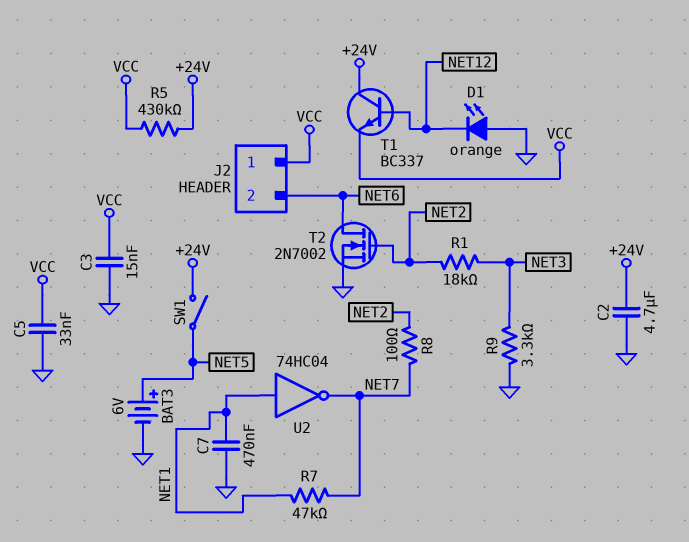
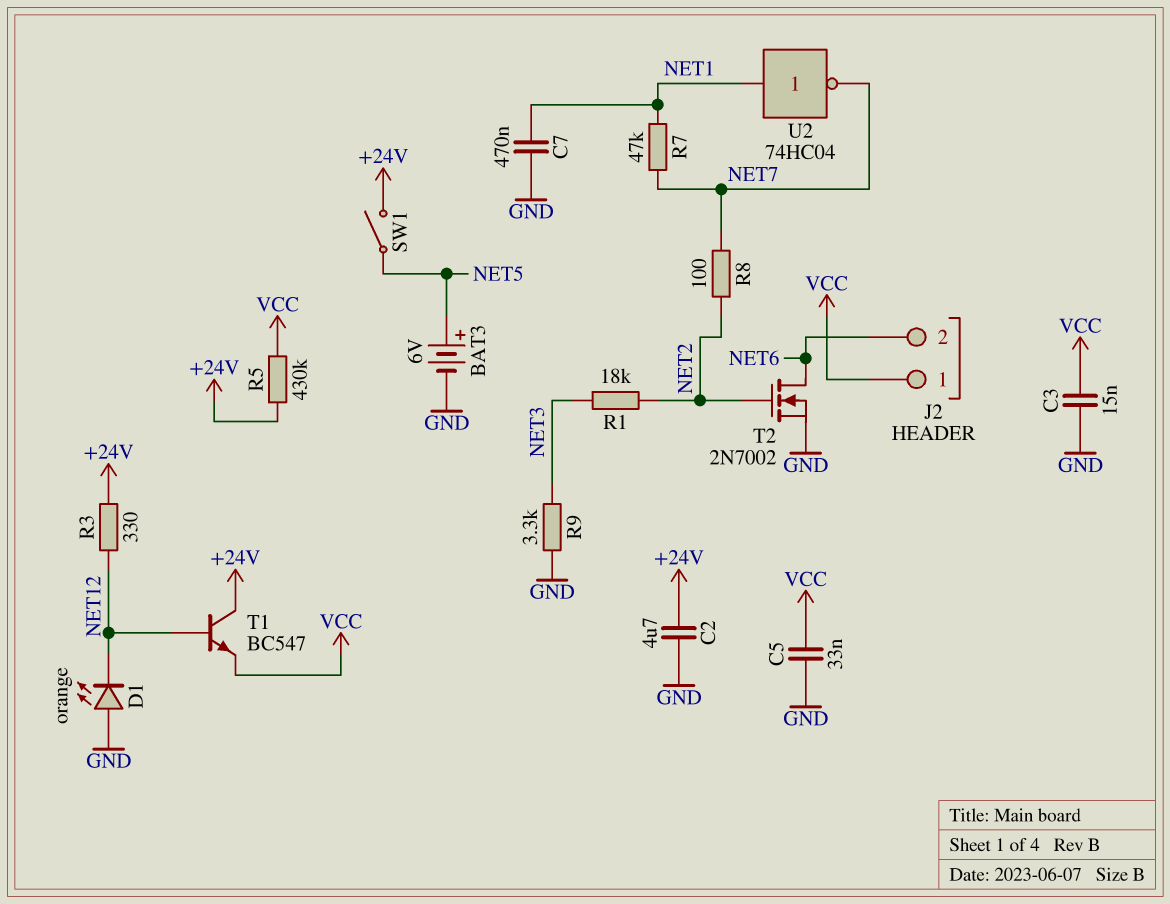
R3: none -> 330 (+24V, NET12)
T1: NPN BC337 (B NET12, C +24V, E VCC) -> NPN BC547 (B NET12, C +24V, E VCC)

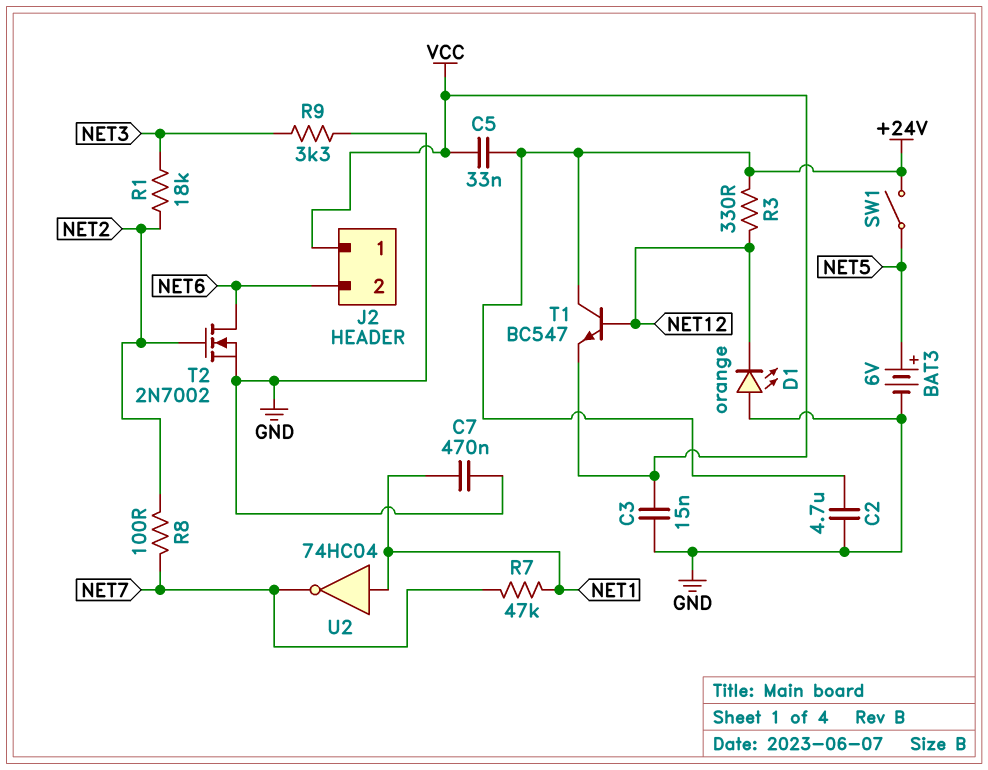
C5: 33nF (GND, VCC) -> 33nF (+24V, VCC)
R5: 430k (+24V, VCC) -> none

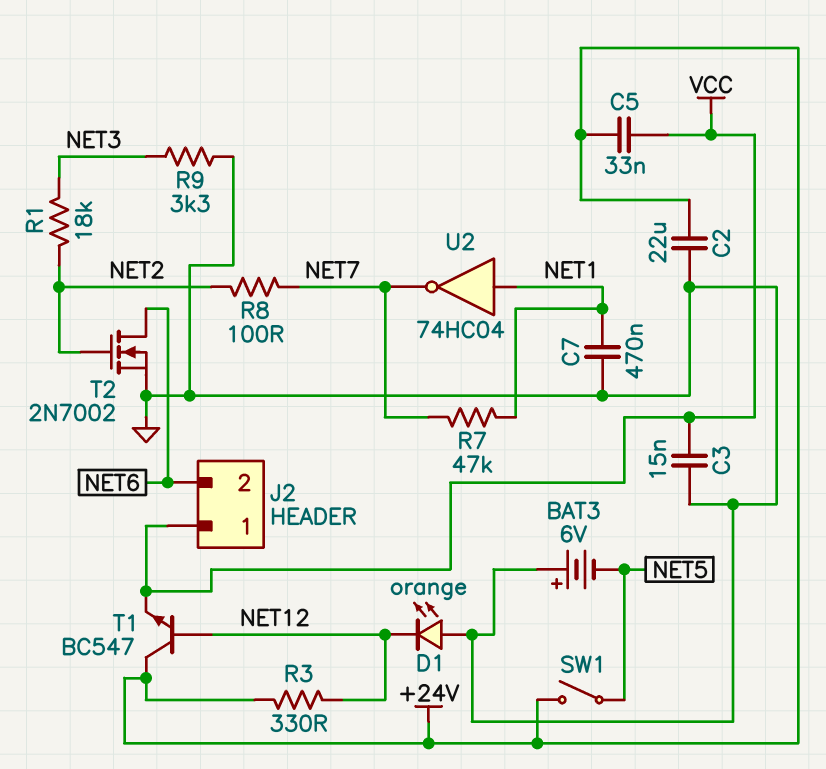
BAT3: 6V (plus NET5, minus GND) -> 6V (plus GND, minus NET5)
C2: 4.7uF (+24V, GND) -> 22uF (+24V, GND)

